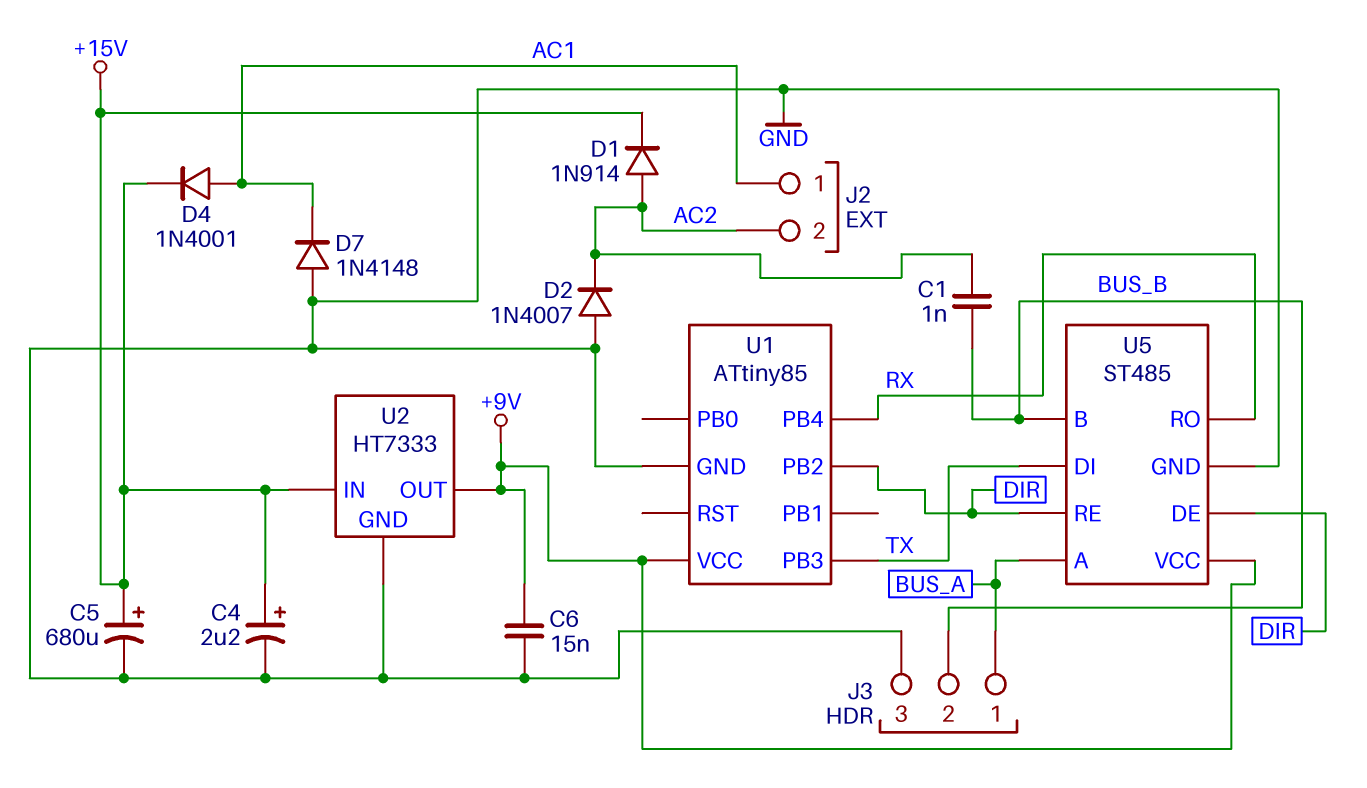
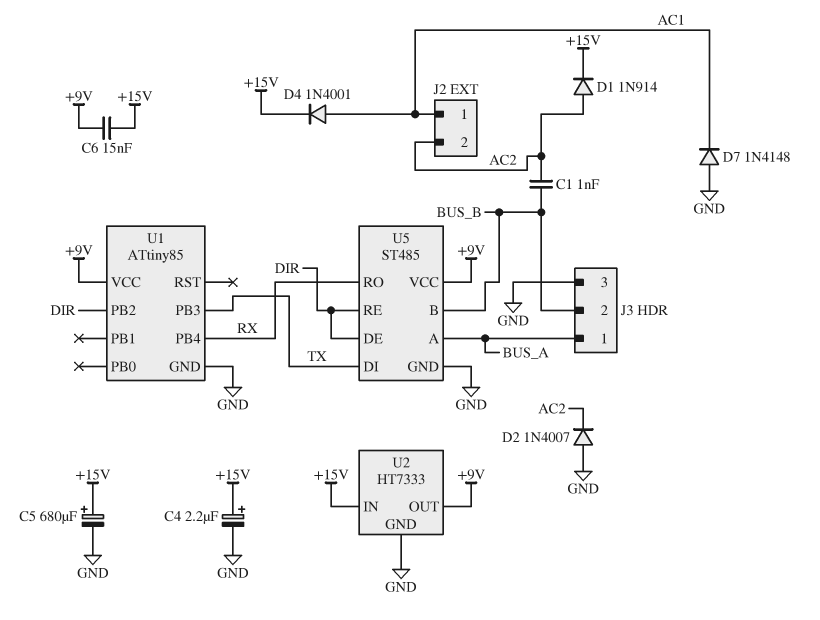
C6: 15nF (+9V, GND) -> 15nF (+9V, +15V)

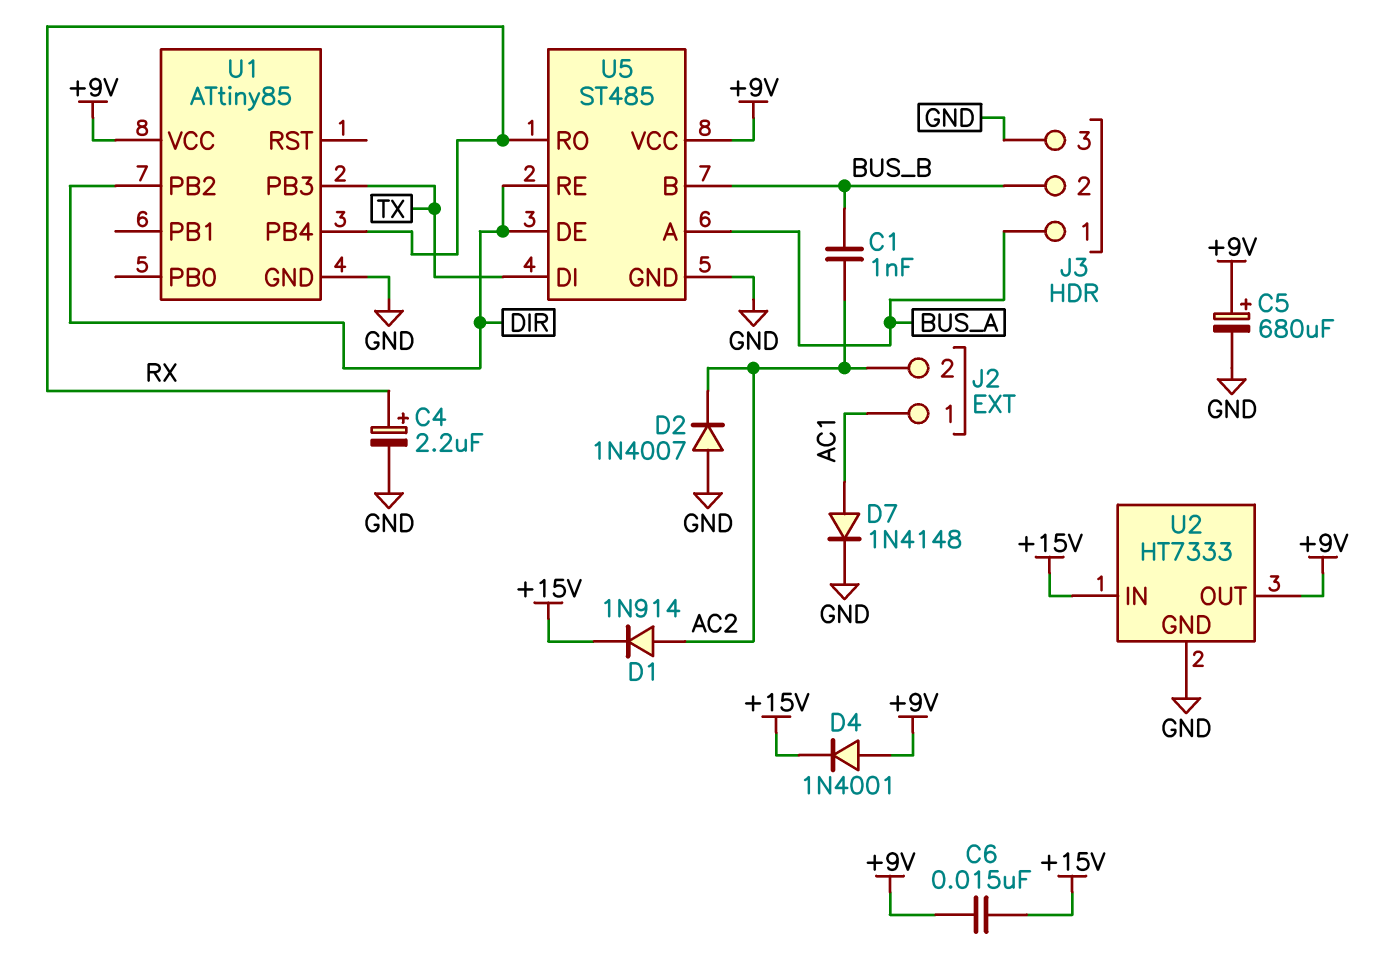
C4: 2.2uF (plus +15V, minus GND) -> 2.2uF (plus RX, minus GND)
C5: 680uF (plus +15V, minus GND) -> 680uF (plus +9V, minus GND)
D4: diode 1N4001 (A AC1, K +15V) -> diode 1N4001 (A +9V, K +15V)
D7: diode 1N4148 (A GND, K AC1) -> diode 1N4148 (A AC1, K GND)

